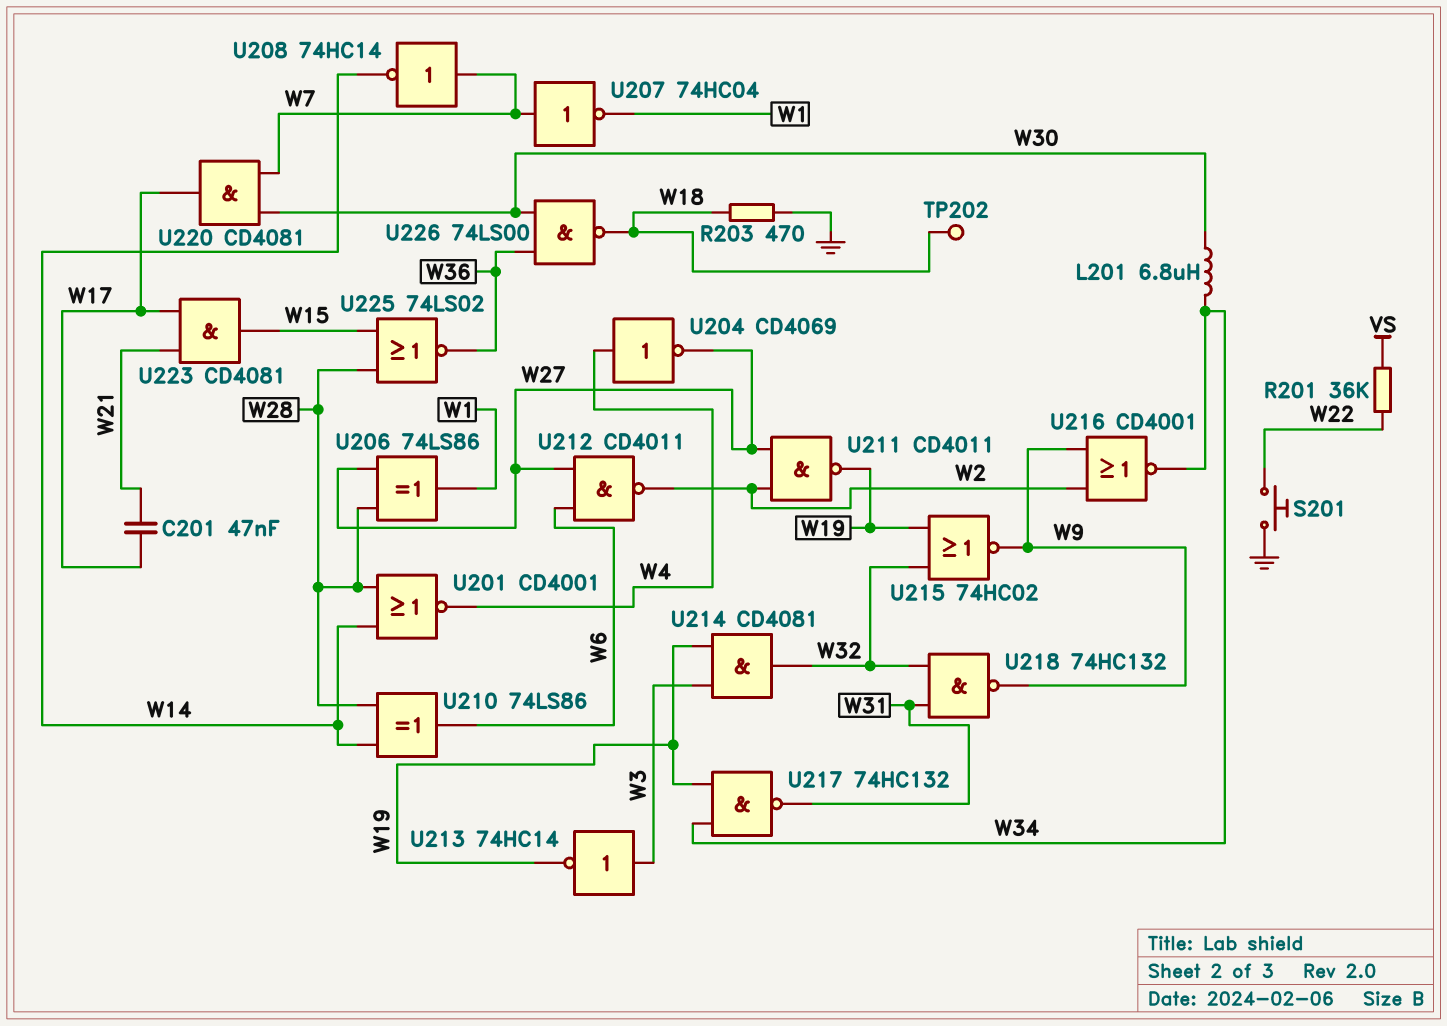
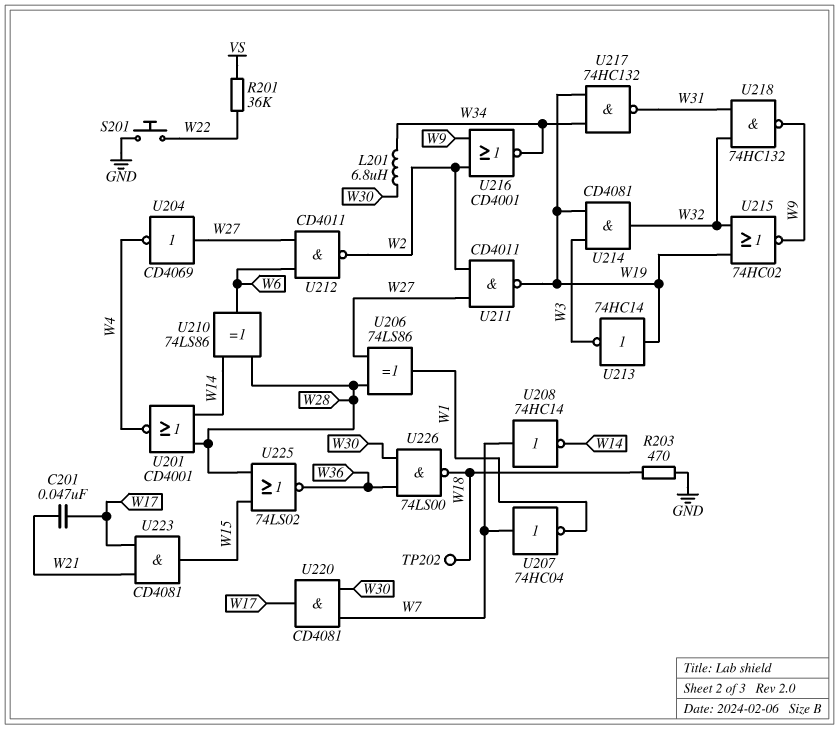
U204: NOT CD4069 (in W4, out W27) -> NOT CD4069 (in W27, out W4)
U213: NOT 74HC14 (in W3, out W19) -> NOT 74HC14 (in W19, out W3)

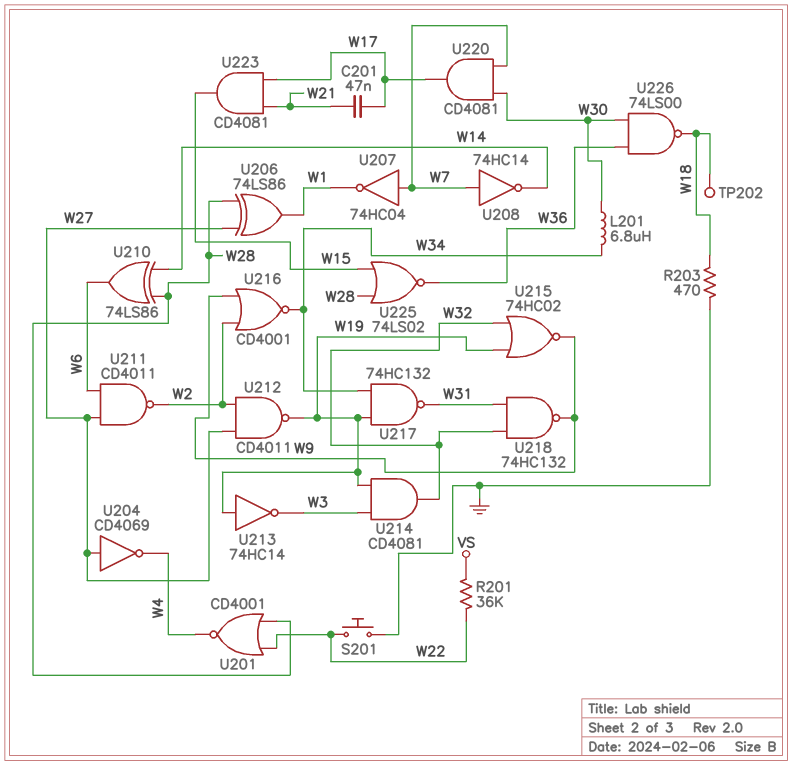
U201: NOR CD4001 (in W14, in W28, out W4) -> NOR CD4001 (in W22, in W28, out W4)
U211: NAND CD4011 (in W2, in W27, out W19) -> NAND CD4011 (in W6, in W27, out W2)
U212: NAND CD4011 (in W6, in W27, out W2) -> NAND CD4011 (in W2, in W27, out W19)

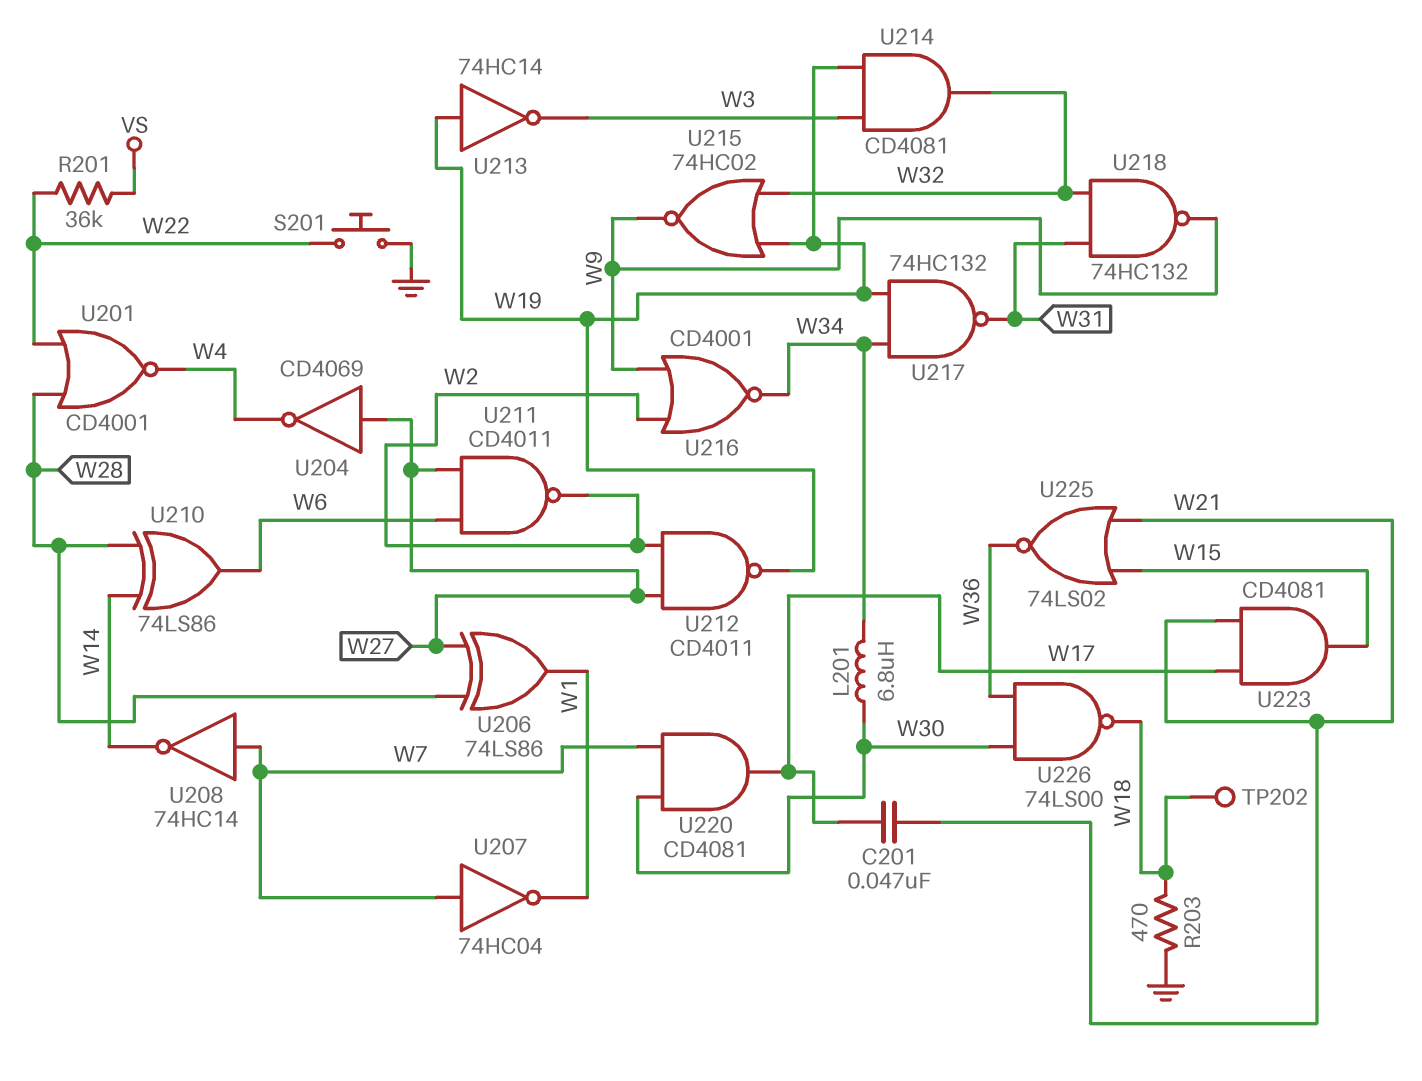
U225: NOR 74LS02 (in W15, in W28, out W36) -> NOR 74LS02 (in W15, in W21, out W36)

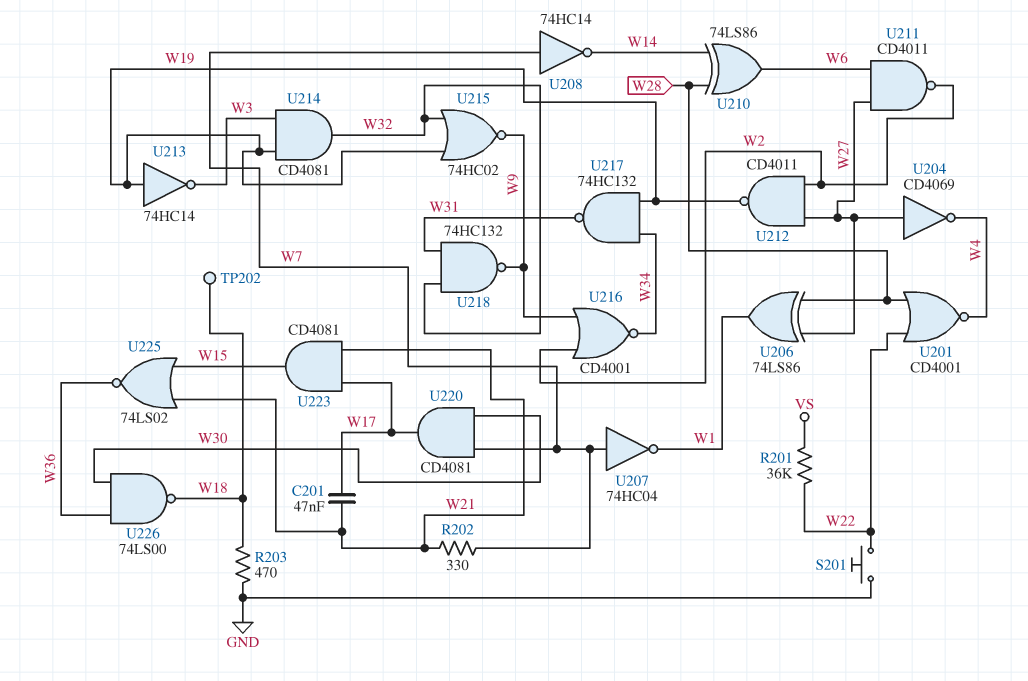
L201: 6.8uH (W30, W34) -> none
R202: none -> 330 (W7, W21)

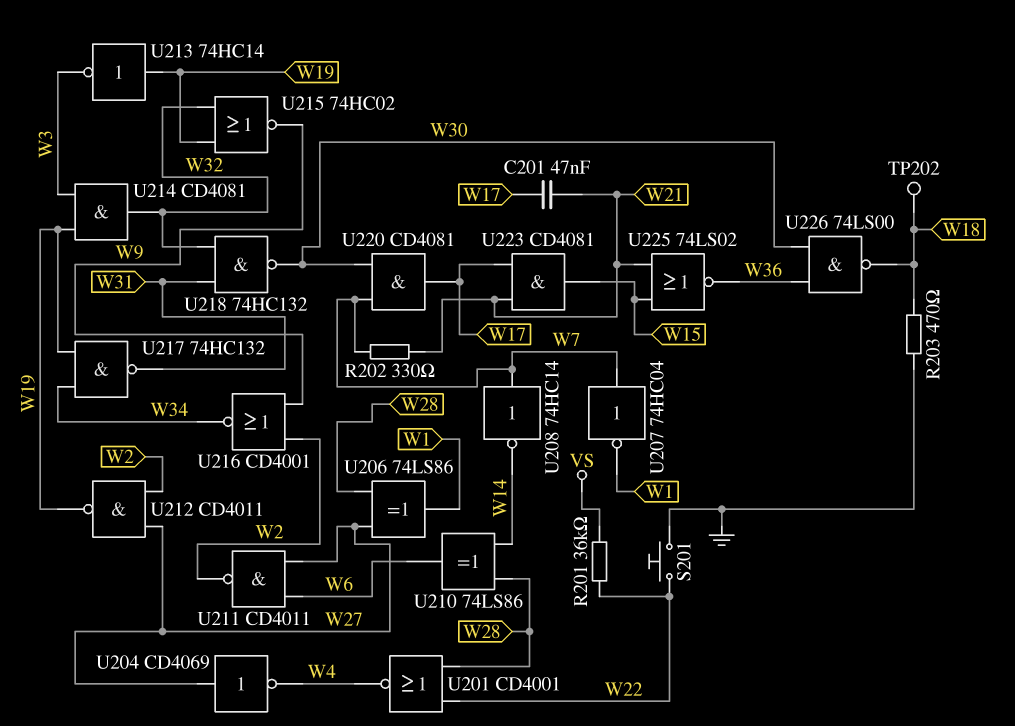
U218: NAND 74HC132 (in W31, in W32, out W9) -> NAND 74HC132 (in W31, in W32, out W30)

